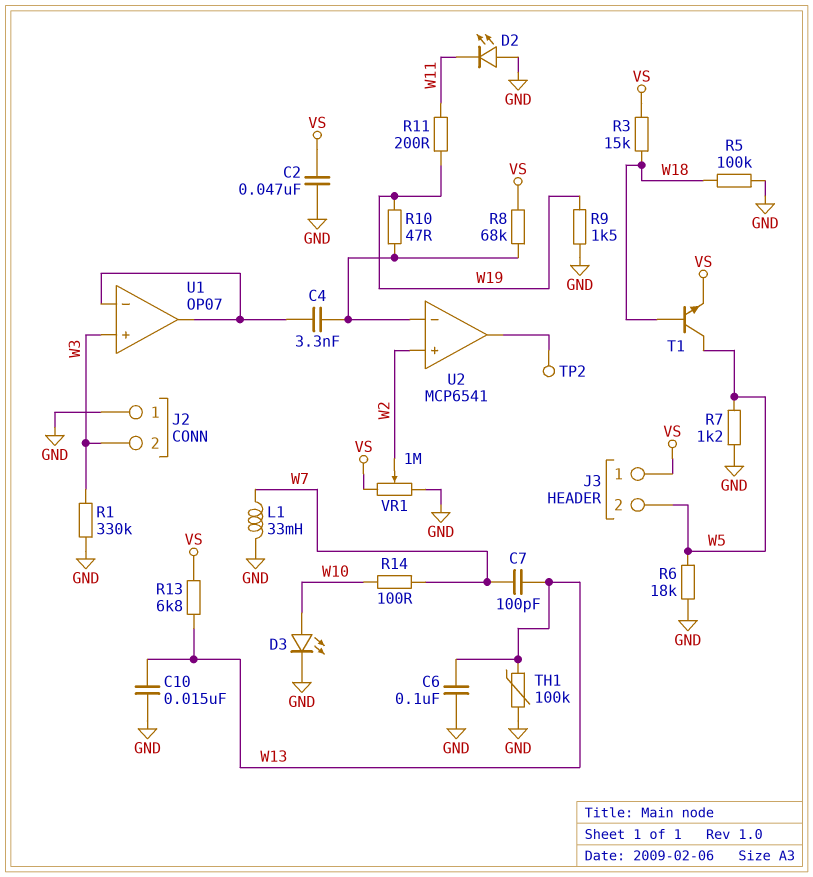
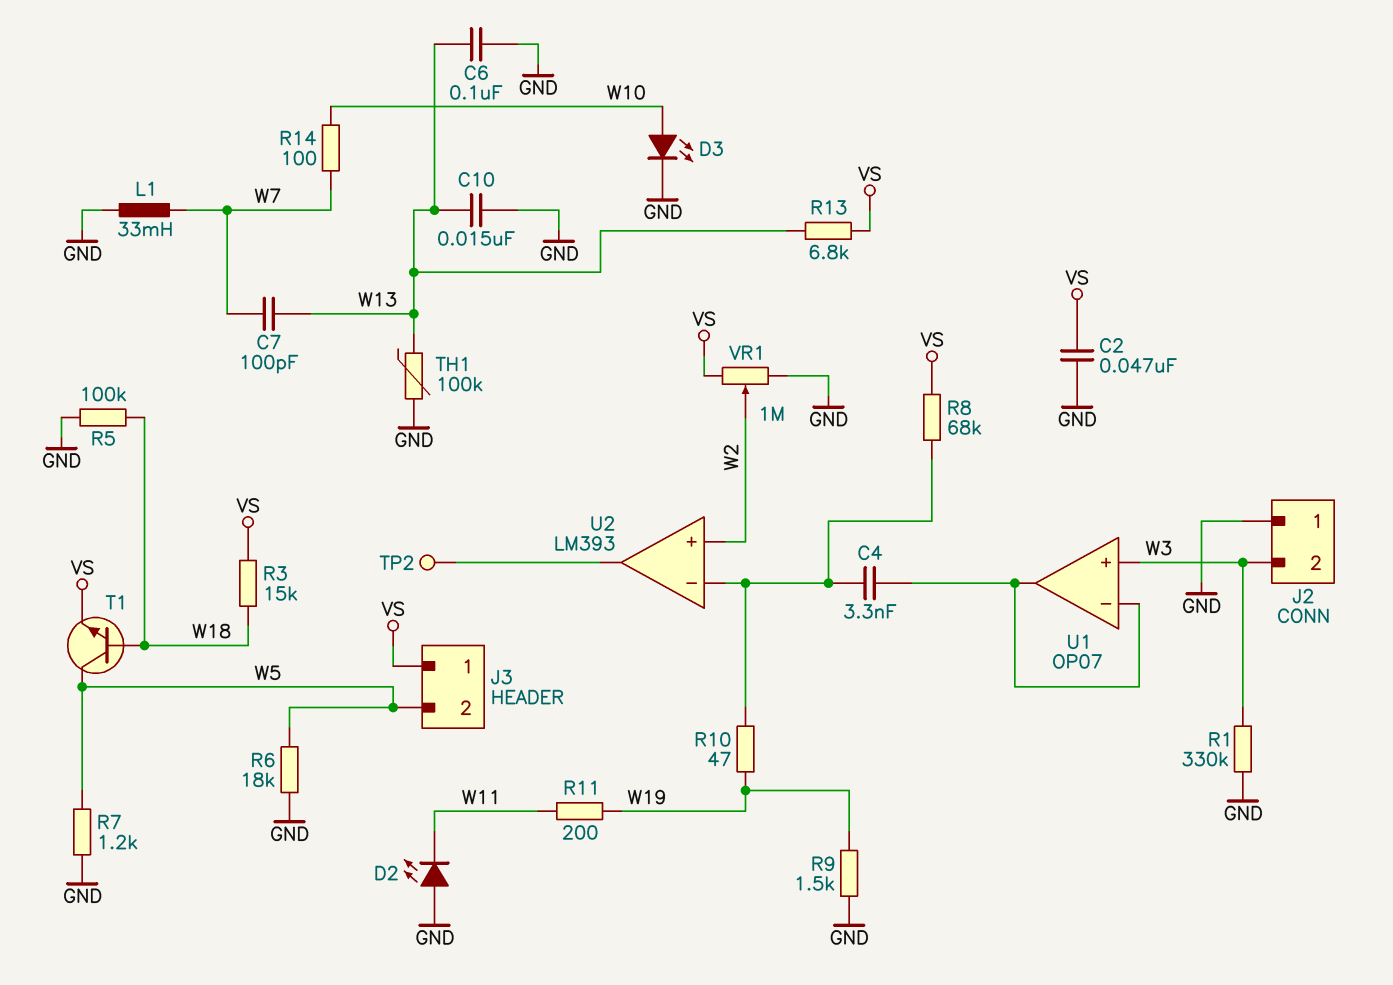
U2: MCP6541 -> LM393

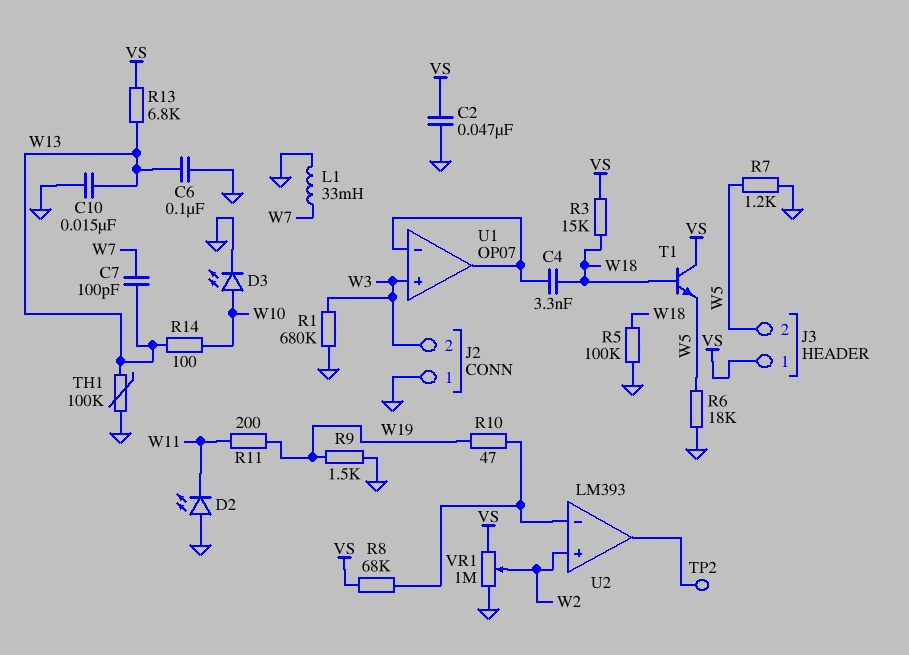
C4: 3.3nF (U1/in-, U2/in-) -> 3.3nF (U1/in-, W18)
R1: 330k (GND, W3) -> 680k (GND, W3)
R14: 100 (W7, W10) -> 100 (W10, W13)
T1: NPN (B W18, C W5, E VS) -> NPN (B W18, C VS, E W5)

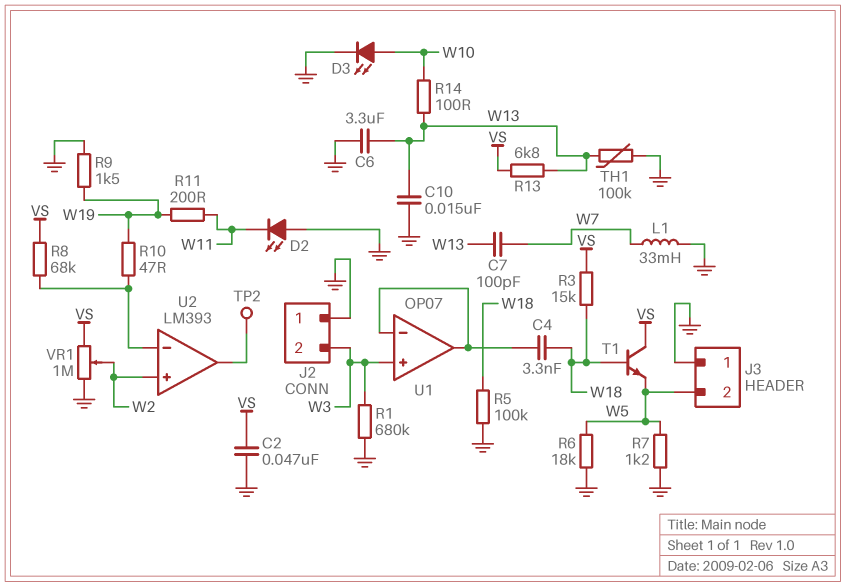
C6: 100nF (GND, W13) -> 3.3uF (GND, W13)
J3 pin 1: VS -> GND

